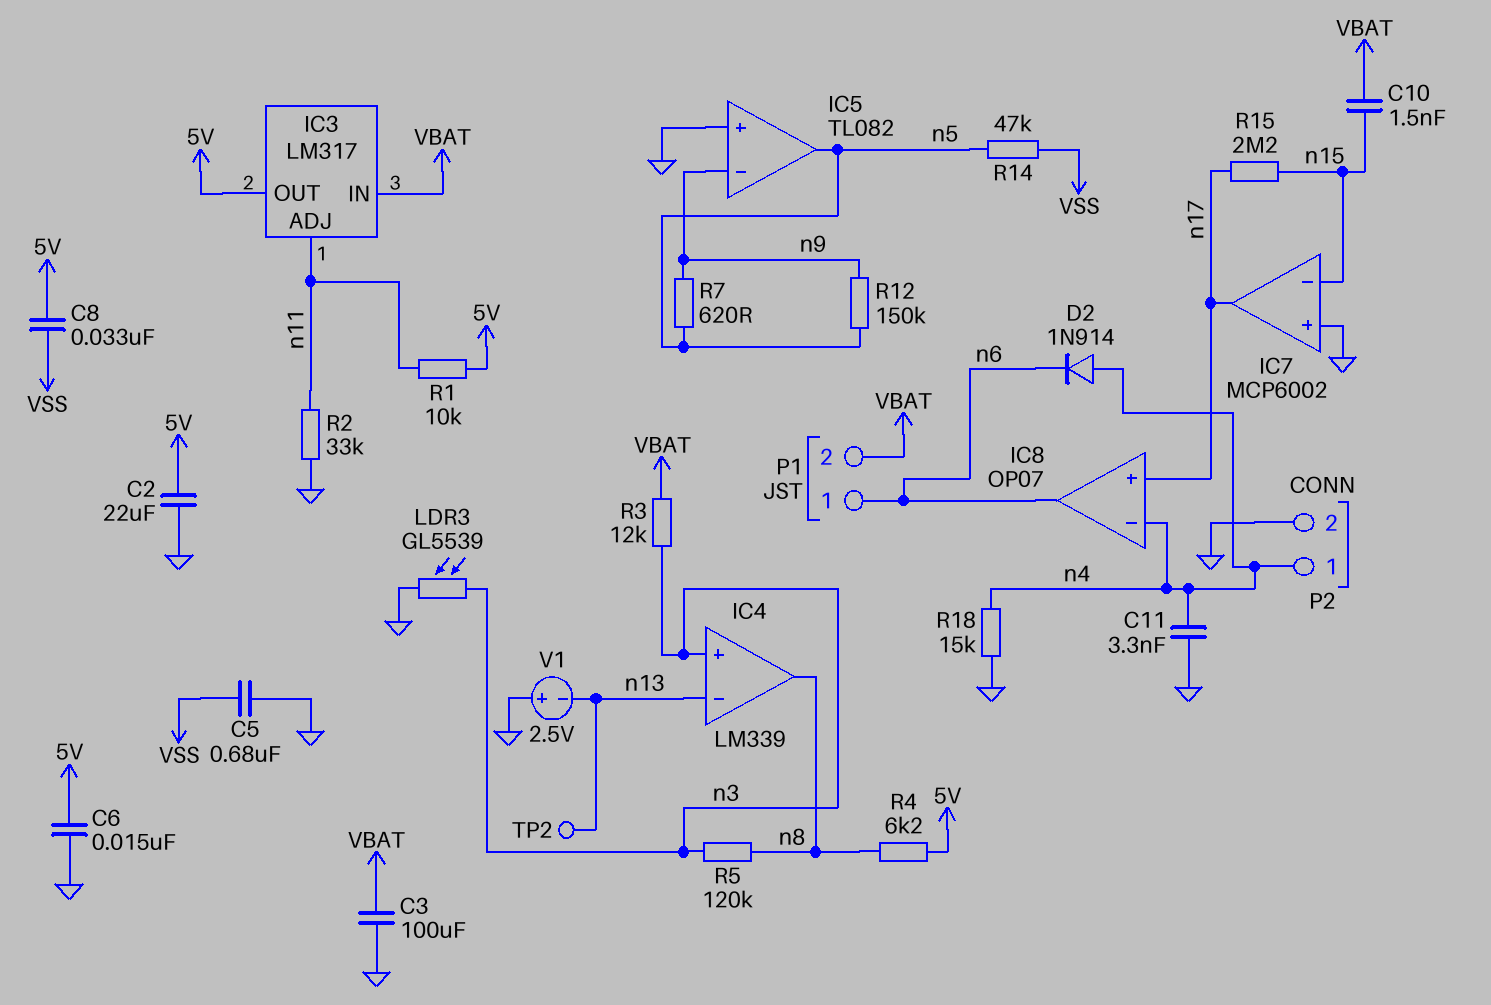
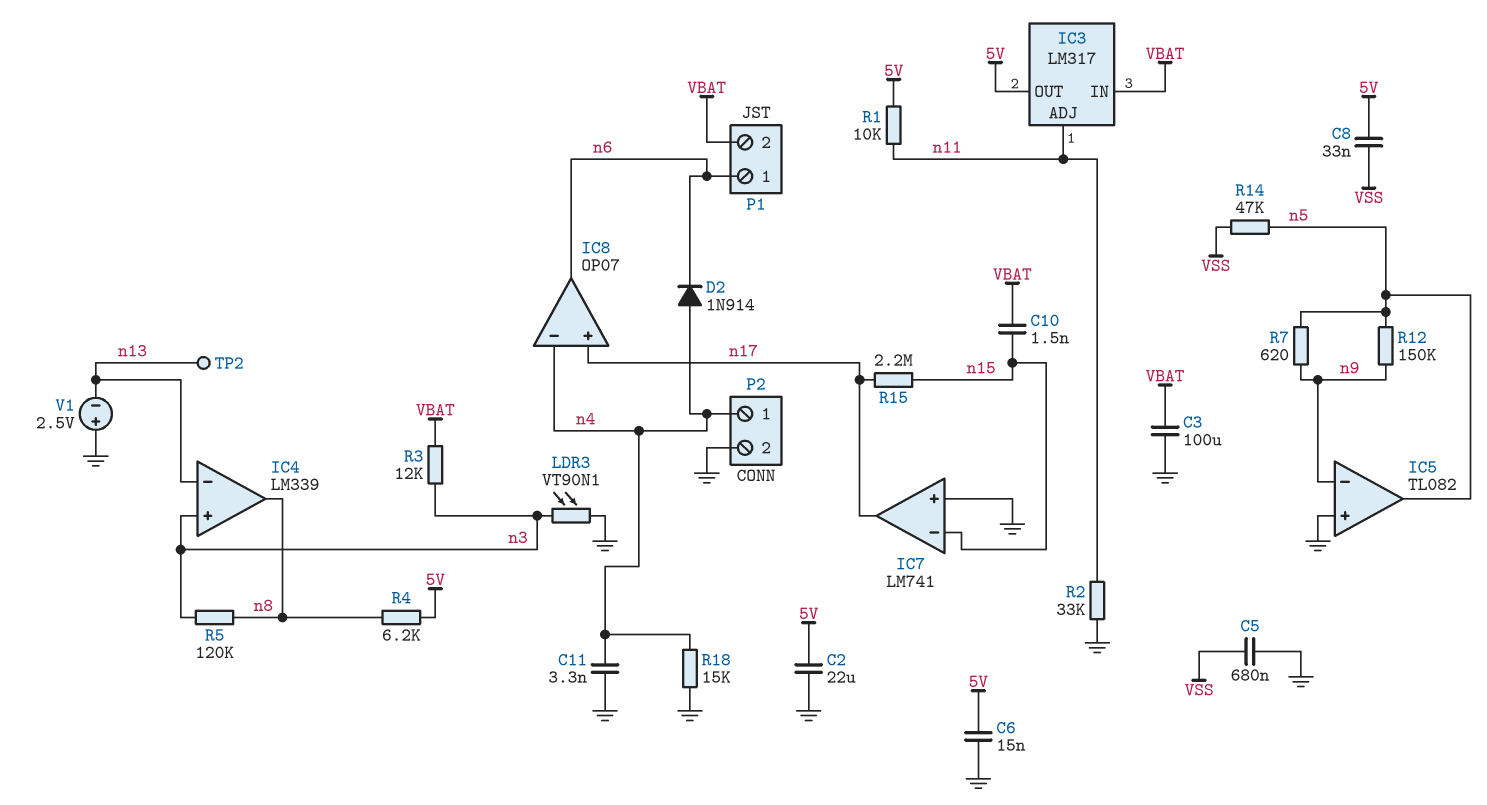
IC7: MCP6002 -> LM741
LDR3: GL5539 (GND, n3) -> VT90N1 (GND, n3)

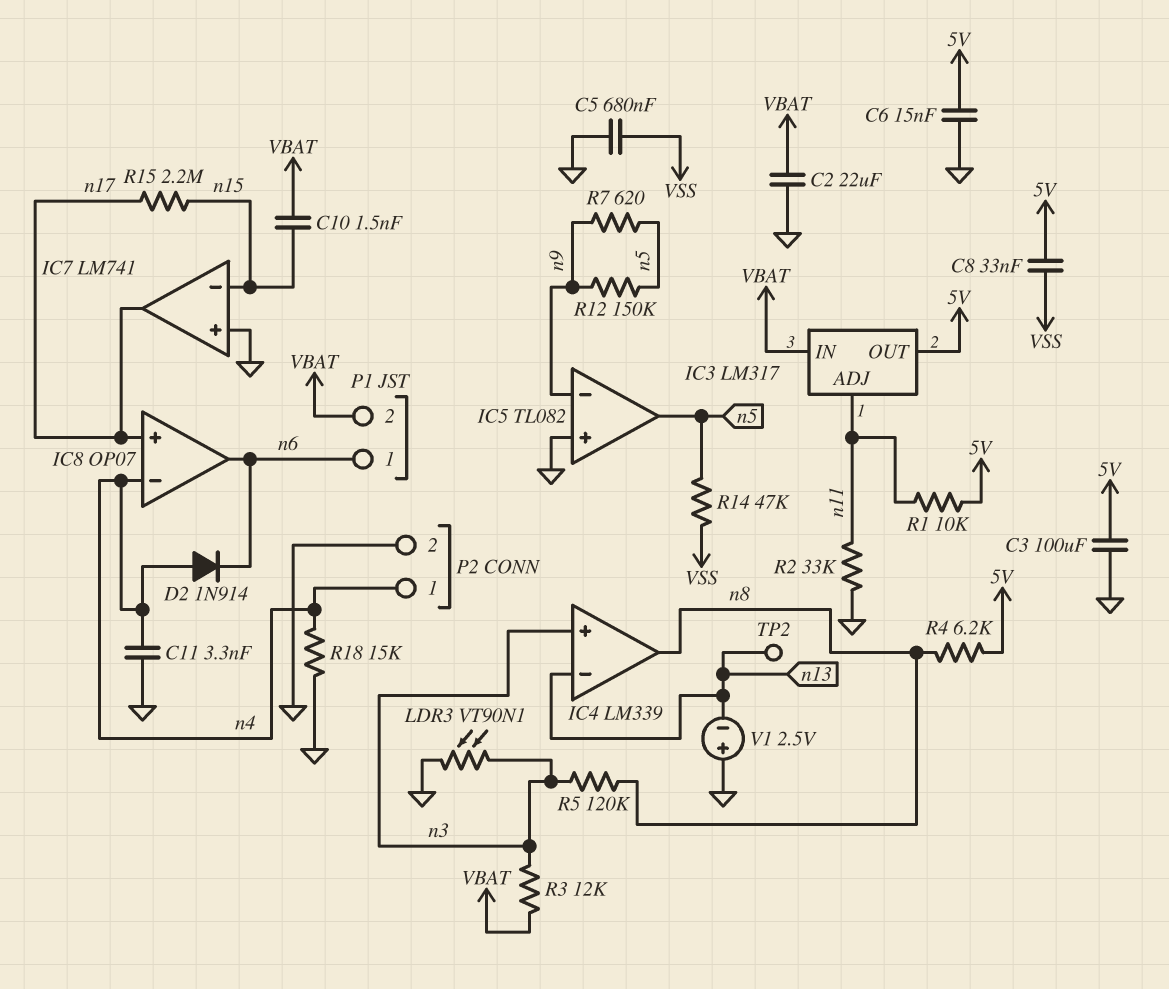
C2: 22uF (5V, GND) -> 22uF (GND, VBAT)
C3: 100uF (GND, VBAT) -> 100uF (5V, GND)

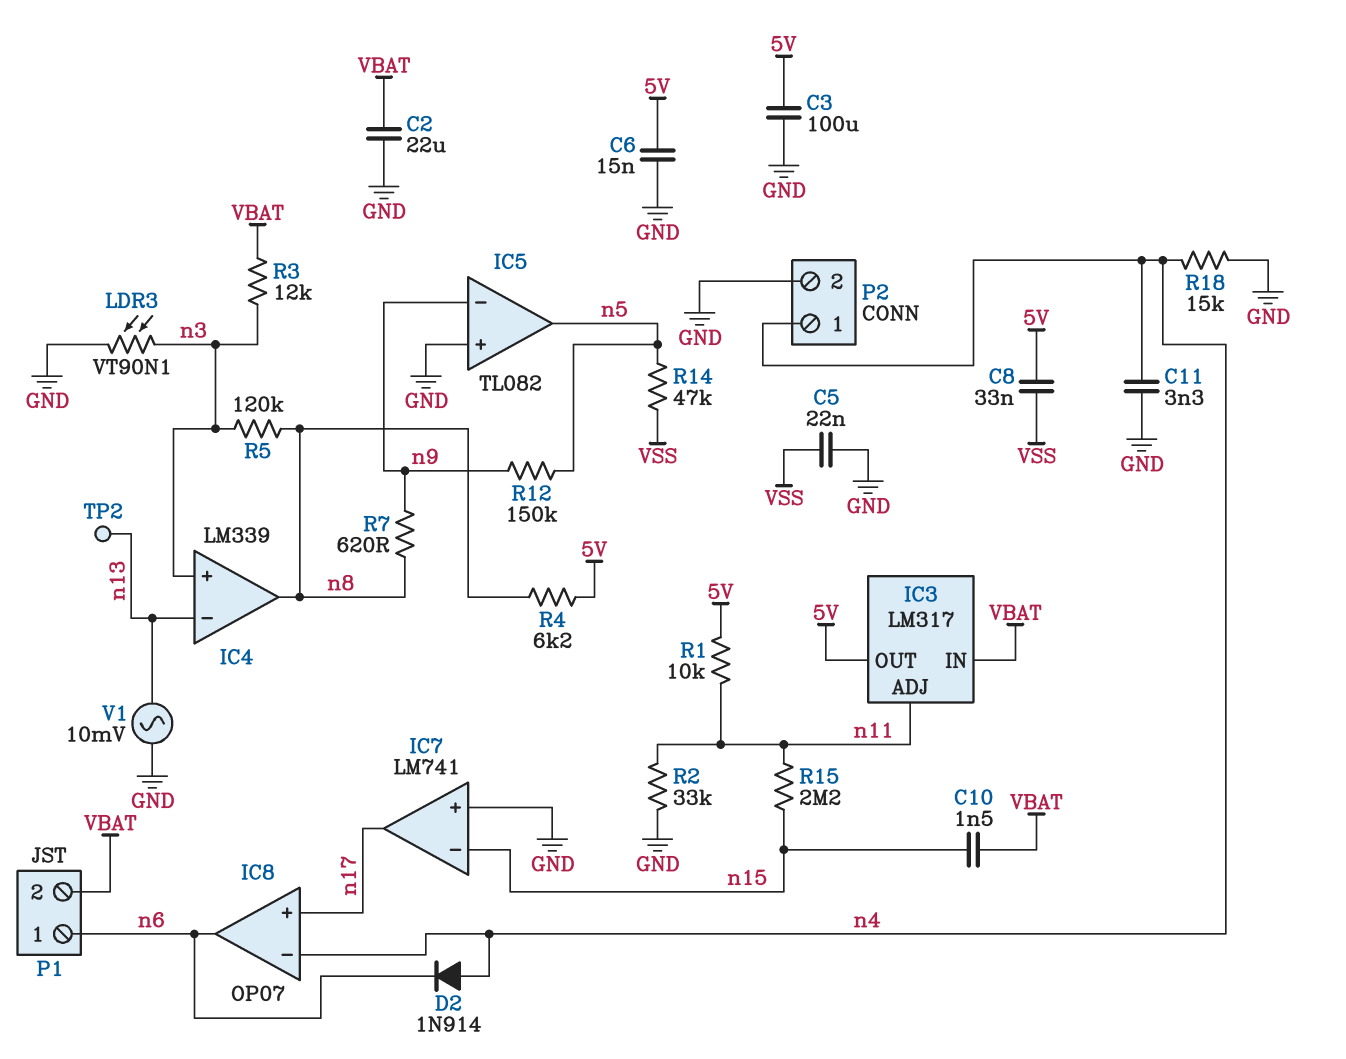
C5: 680nF (GND, VSS) -> 22nF (GND, VSS)
R7: 620 (n5, n9) -> 620 (n8, n9)
R15: 2.2M (n15, n17) -> 2.2M (n11, n15)
V1: 2.5V (plus GND, minus n13) -> AC 10mV (GND, n13)

